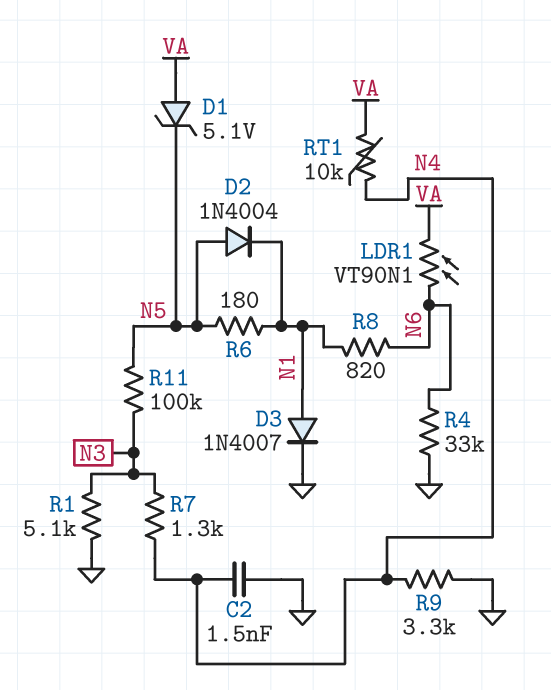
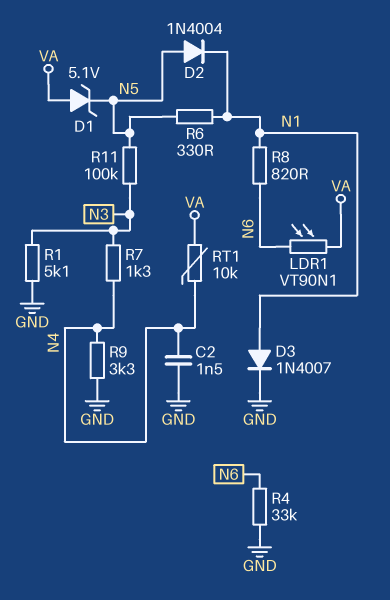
R6: 180 (N1, N5) -> 330 (N1, N5)

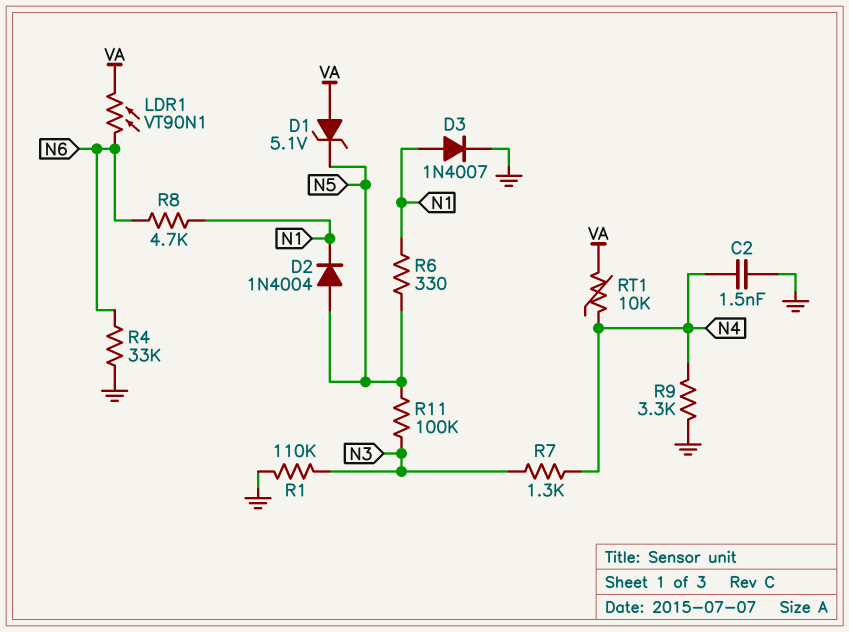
R1: 5.1k (GND, N3) -> 110k (GND, N3)
R8: 820 (N1, N6) -> 4.7k (N1, N6)

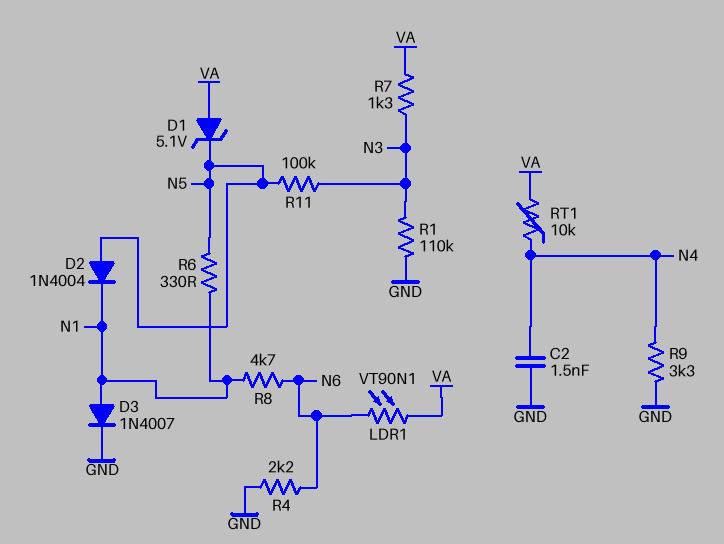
R4: 33k (GND, N6) -> 2.2k (GND, N6)
R7: 1.3k (N3, N4) -> 1.3k (N3, VA)

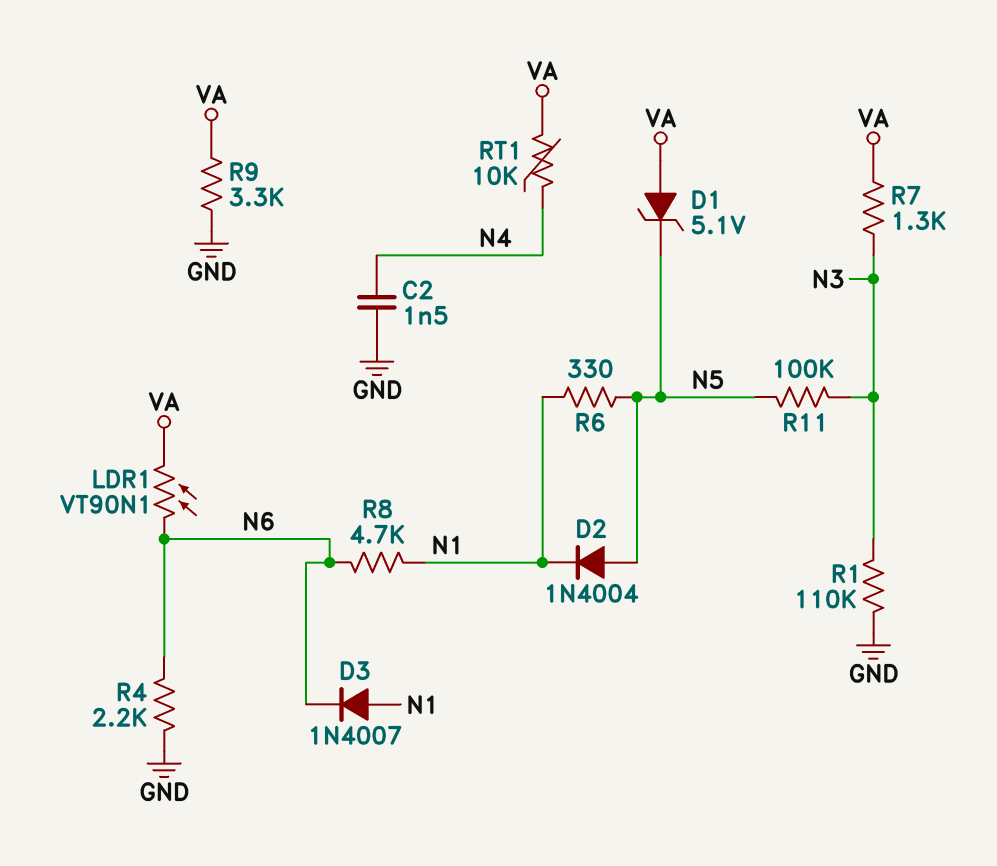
D3: diode 1N4007 (A N1, K GND) -> diode 1N4007 (A N1, K N6)
R9: 3.3k (GND, N4) -> 3.3k (GND, VA)

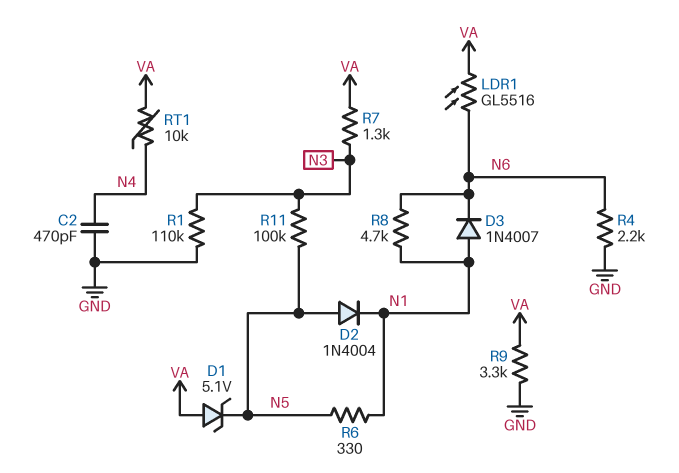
C2: 1.5nF (GND, N4) -> 470pF (GND, N4)
LDR1: VT90N1 (N6, VA) -> GL5516 (N6, VA)

